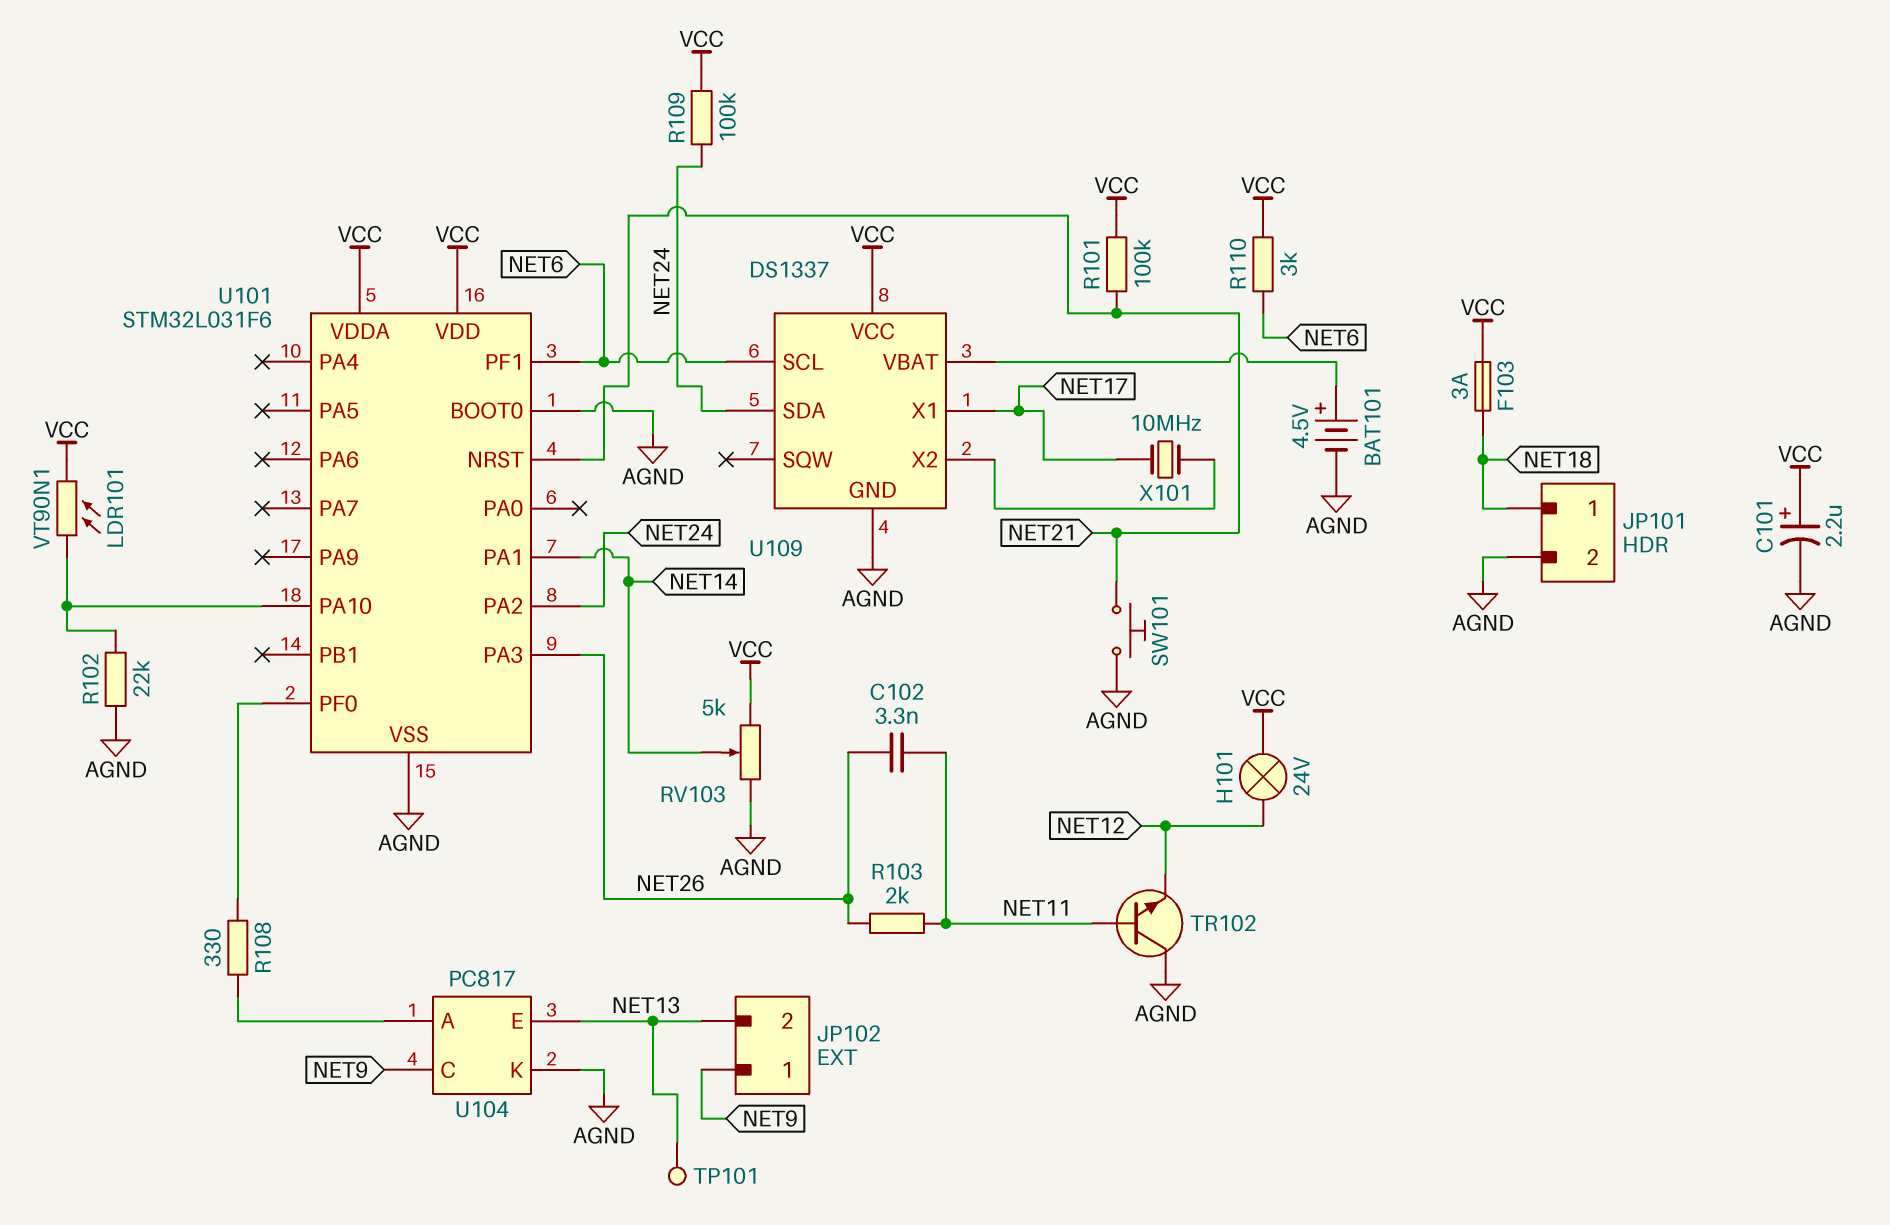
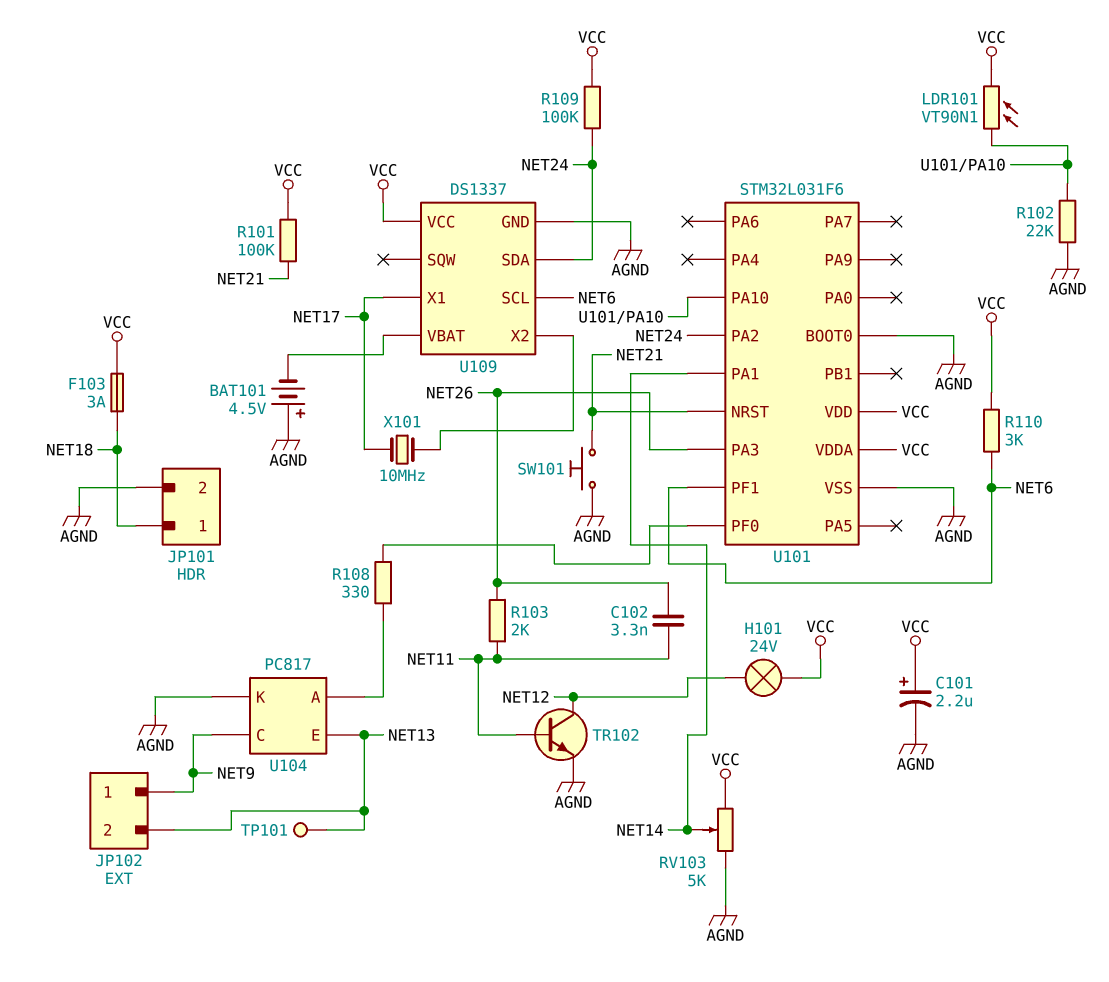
BAT101: 4.5V (plus U109/VBAT, minus AGND) -> 4.5V (plus AGND, minus U109/VBAT)
TR102: NPN (B NET11, C AGND, E NET12) -> NPN (B NET11, C NET12, E AGND)

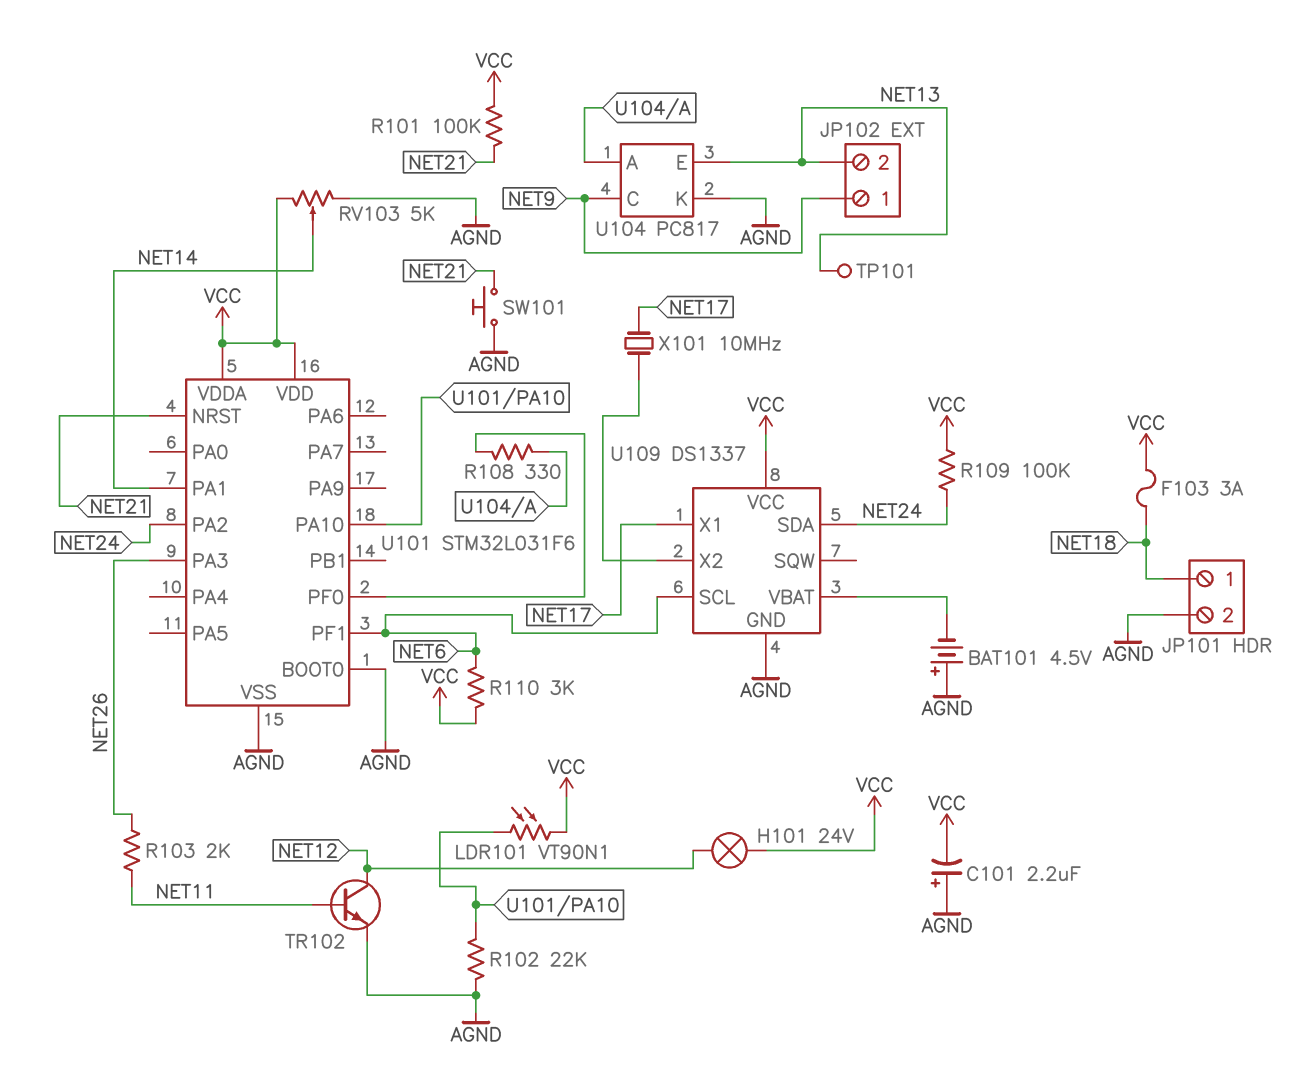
C101: 2.2uF (plus VCC, minus AGND) -> 2.2uF (plus AGND, minus VCC)
C102: 3.3nF (NET11, NET26) -> none

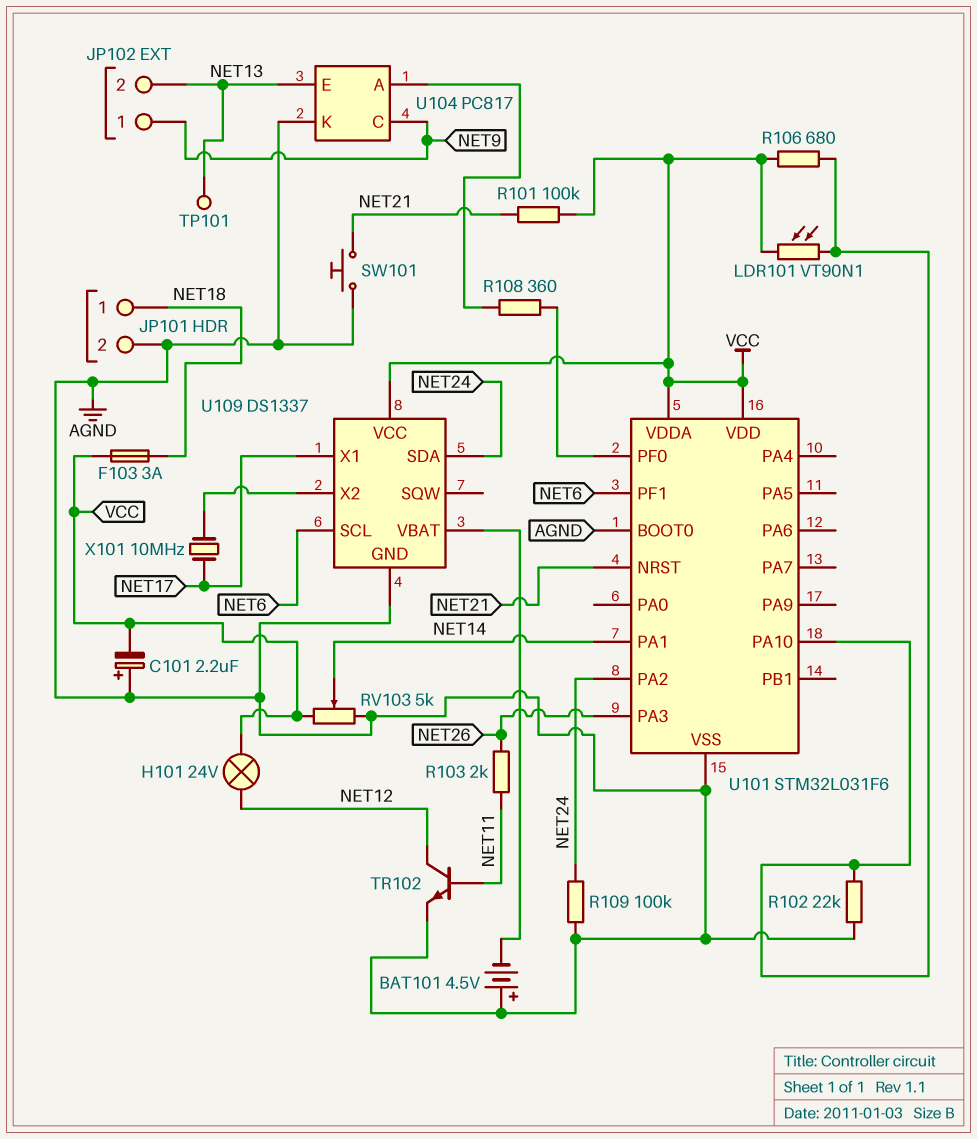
R106: none -> 680 (U101/PA10, VCC)
R108: 330 (U101/PF0, U104/A) -> 360 (U101/PF0, U104/A)
R109: 100k (NET24, VCC) -> 100k (AGND, NET24)
R110: 3k (NET6, VCC) -> none

